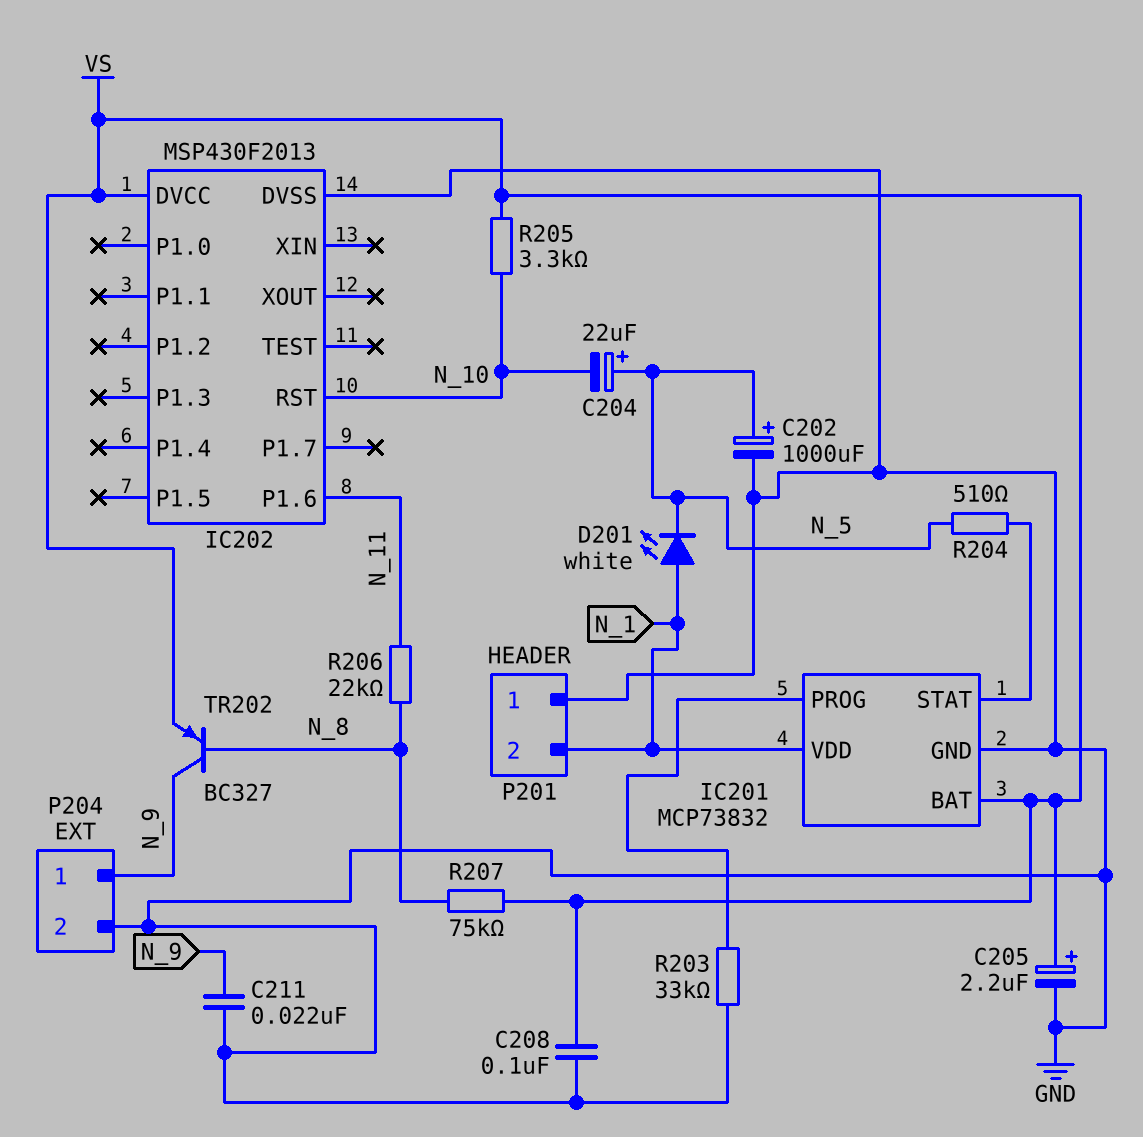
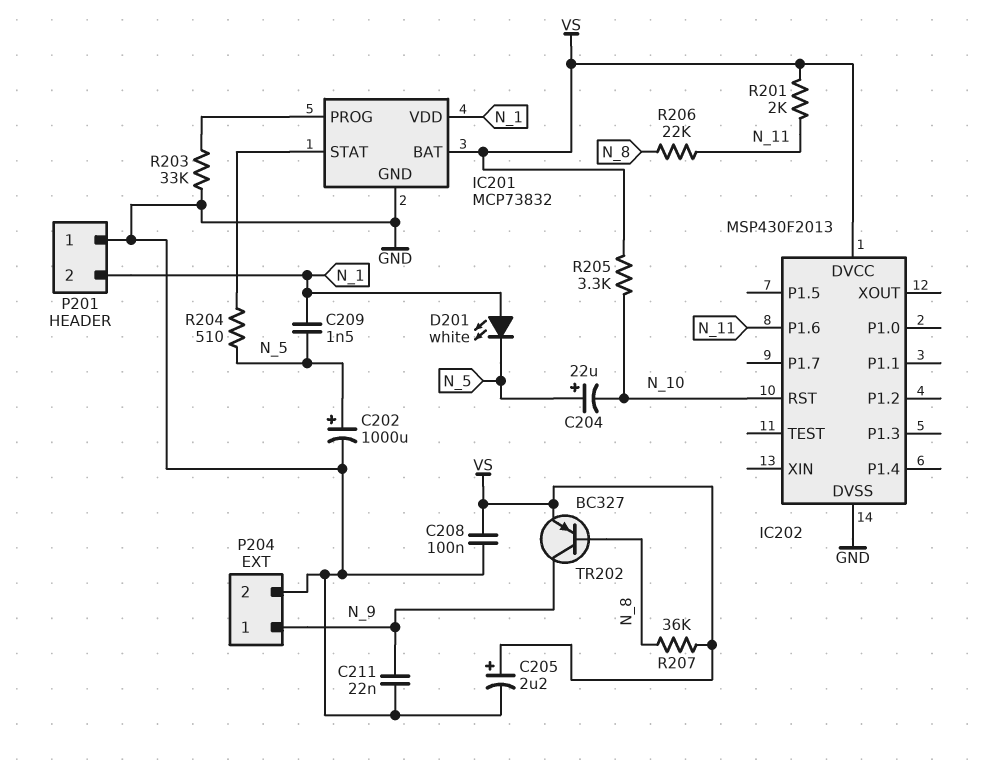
C209: none -> 1.5nF (N_1, N_5)
R201: none -> 2k (N_11, VS)
R207: 75k (N_8, VS) -> 36k (N_8, VS)

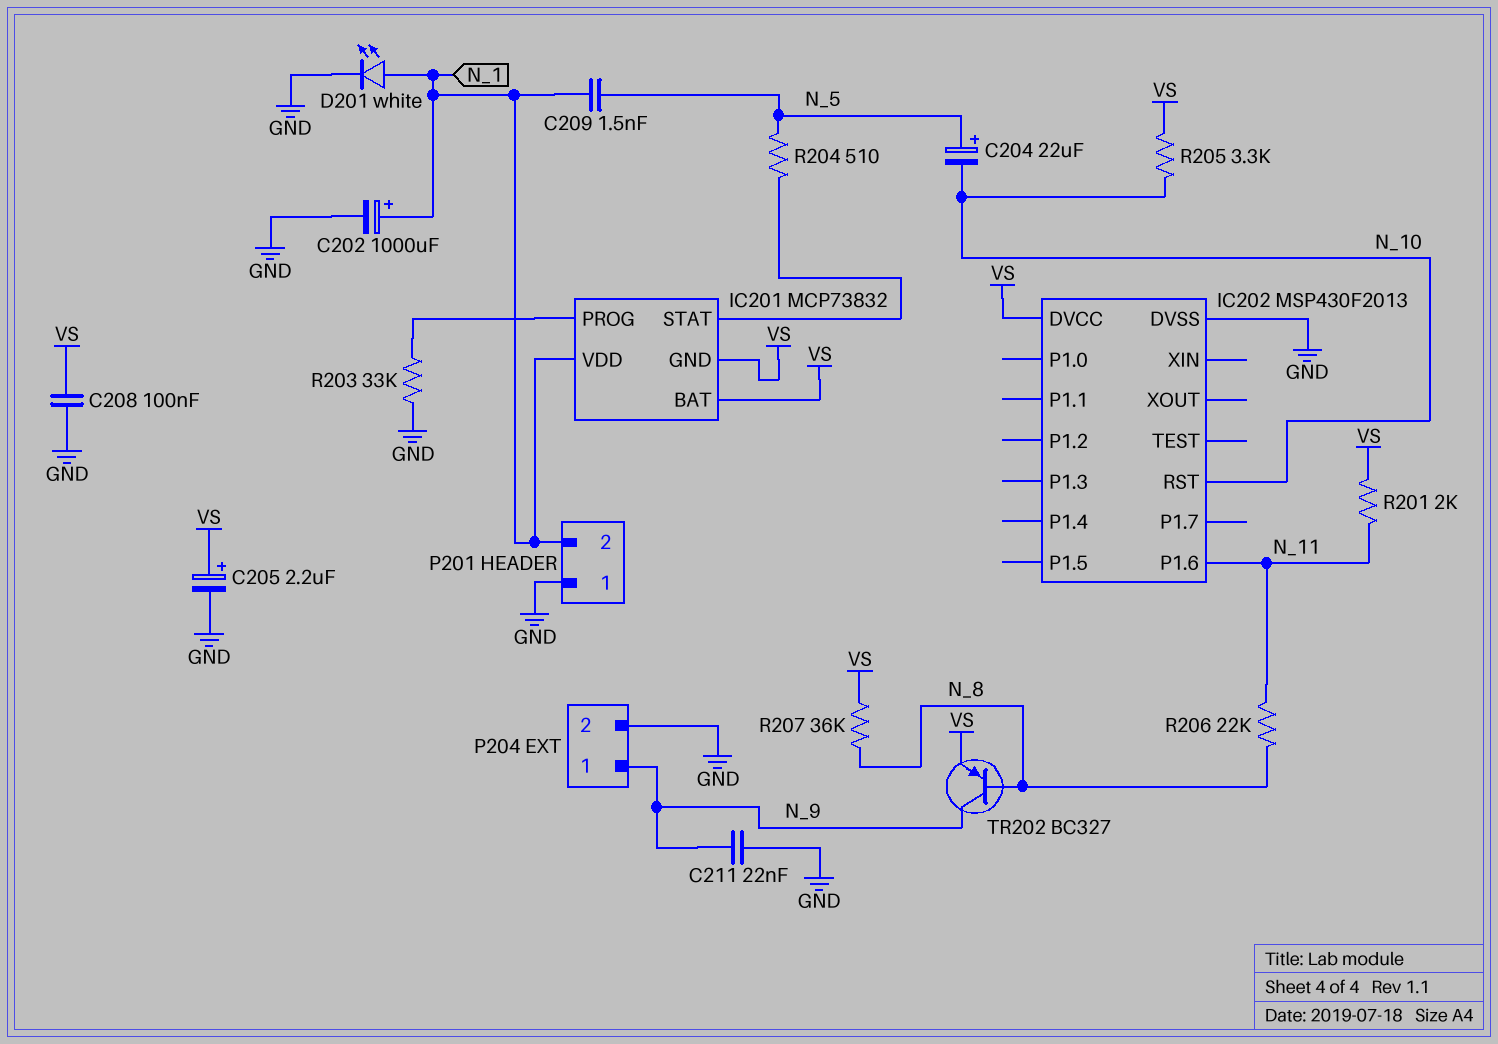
C202: 1000uF (plus N_5, minus GND) -> 1000uF (plus N_1, minus GND)
D201: LED white (A N_1, K N_5) -> LED white (A N_1, K GND)
IC201 pin GND: GND -> VS

